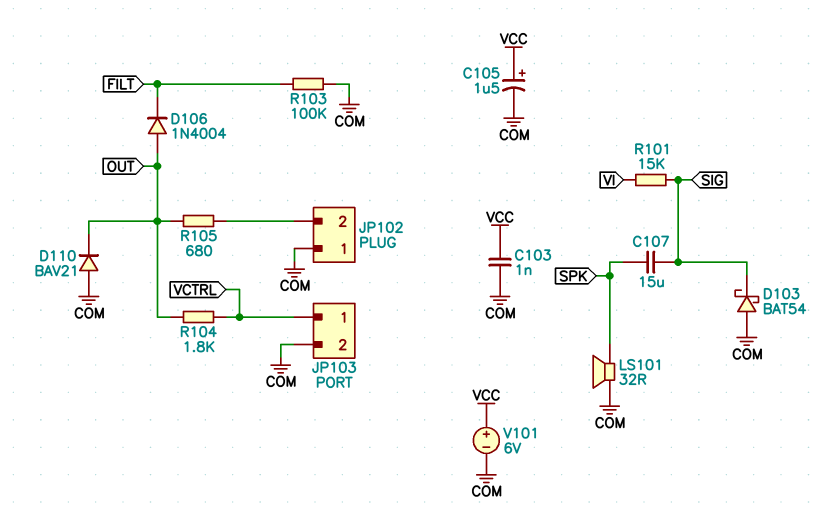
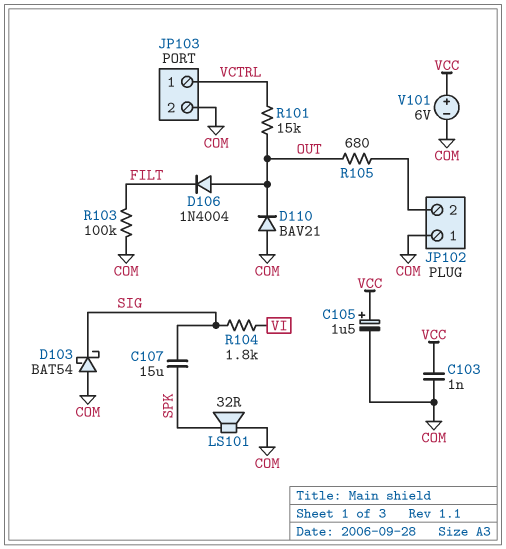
R101: 15k (SIG, VI) -> 15k (OUT, VCTRL)
R104: 1.8k (OUT, VCTRL) -> 1.8k (SIG, VI)

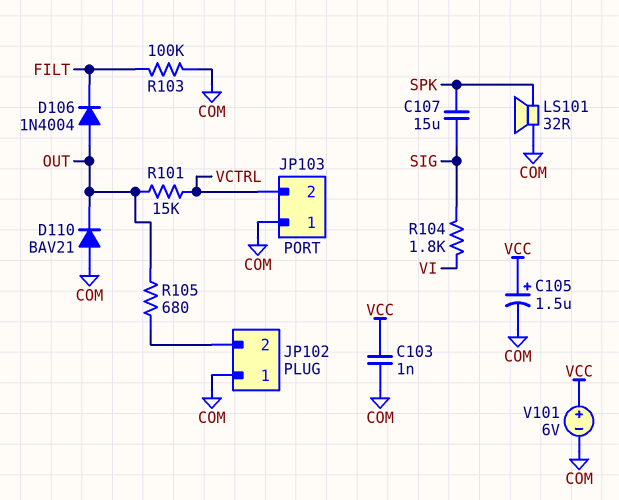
D103: schottky BAT54 (A COM, K SIG) -> none
JP103 pin 1: VCTRL -> COM
JP103 pin 2: COM -> VCTRL

